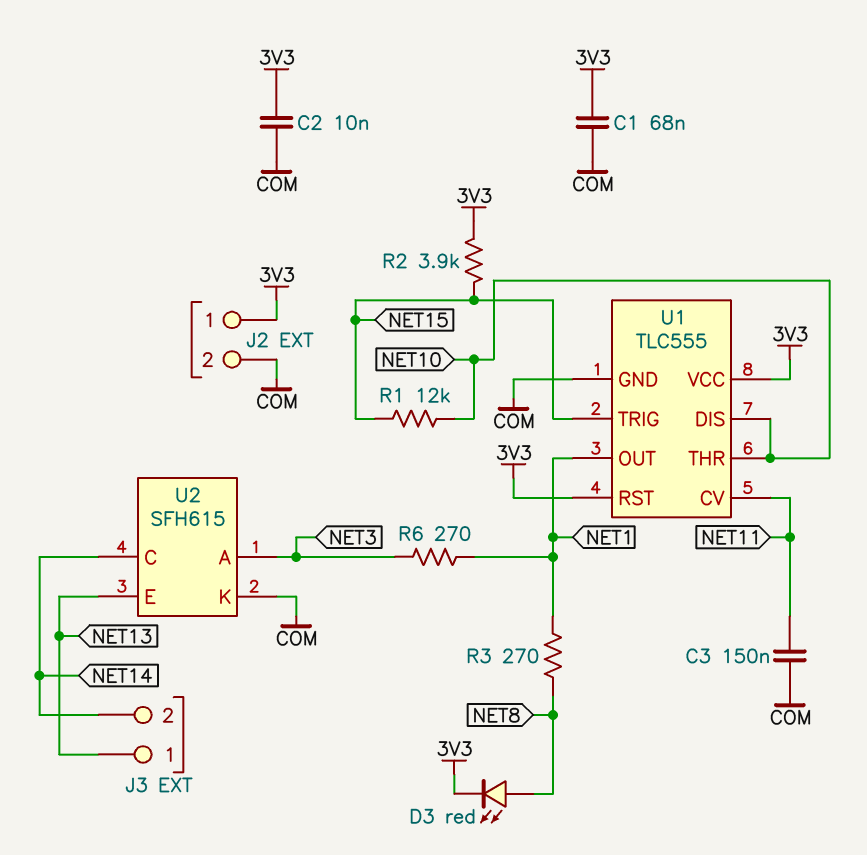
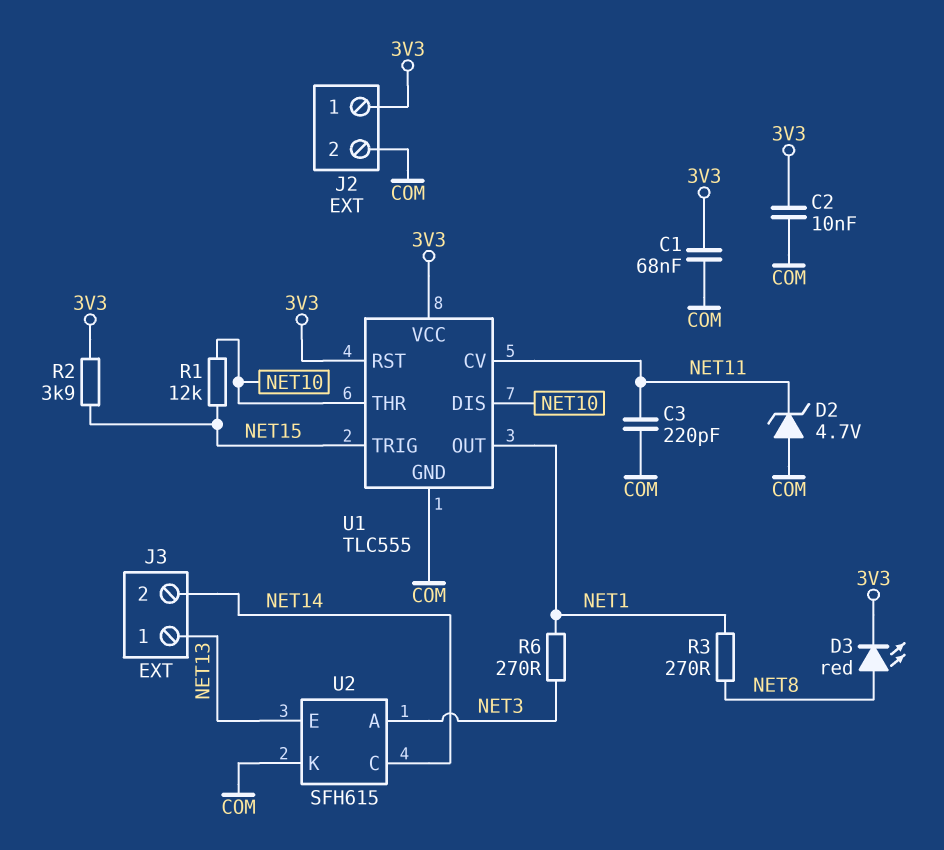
C3: 150nF (COM, NET11) -> 220pF (COM, NET11)
D2: none -> zener 4.7V (A COM, K NET11)

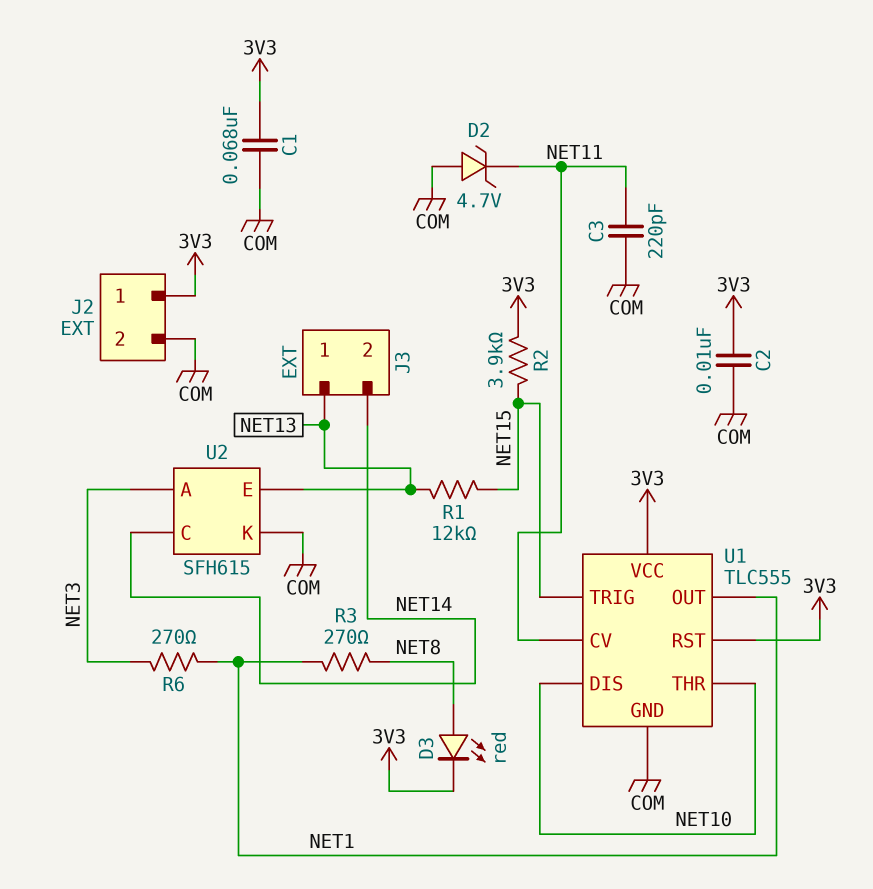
R1: 12k (NET10, NET15) -> 12k (NET13, NET15)

